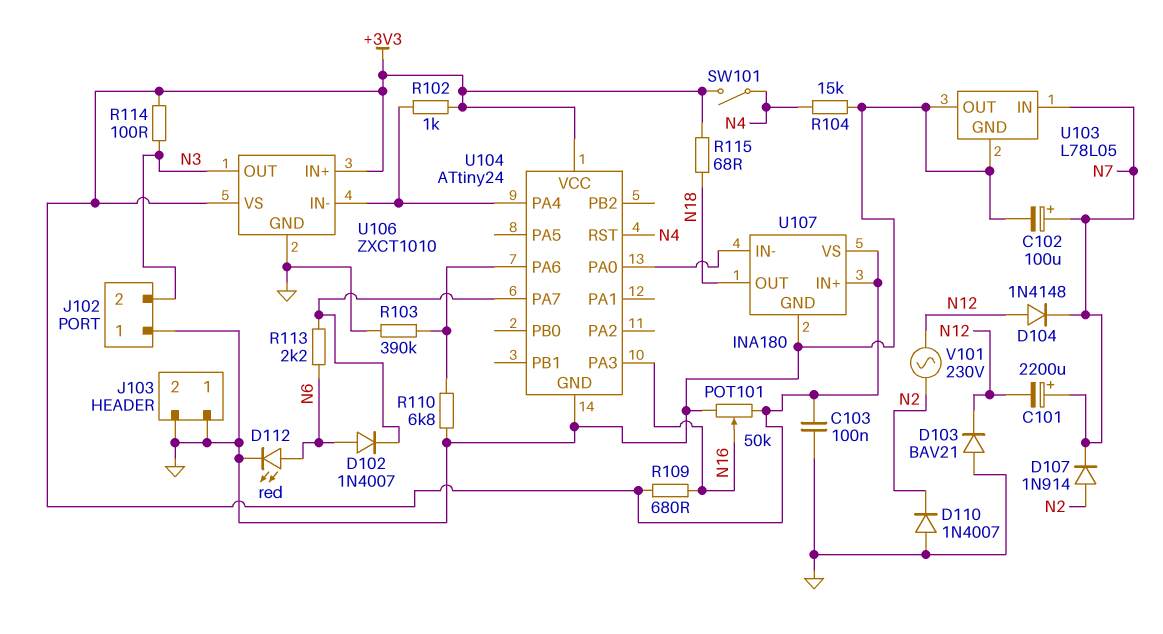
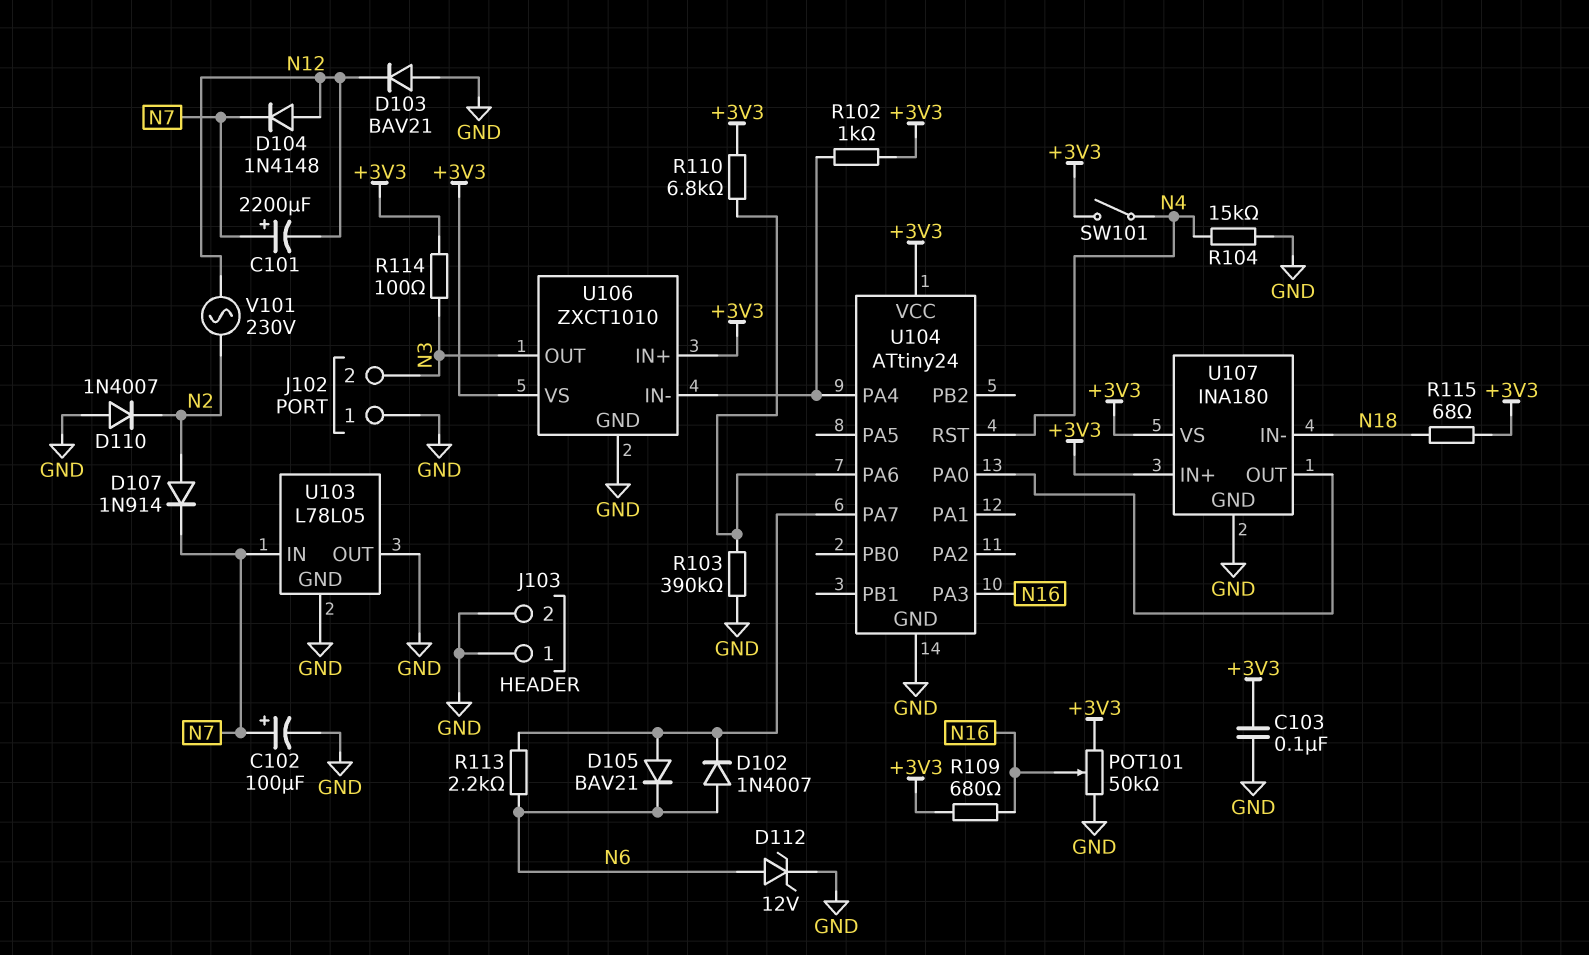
D105: none -> diode BAV21 (A U104/PA7, K N6)
D112: LED red (A N6, K GND) -> zener 12V (A N6, K GND)
R110: 6.8k (GND, U104/PA6) -> 6.8k (+3V3, U104/PA6)
U107 pin IN-: U104/PA0 -> N18
U107 pin OUT: N18 -> U104/PA0

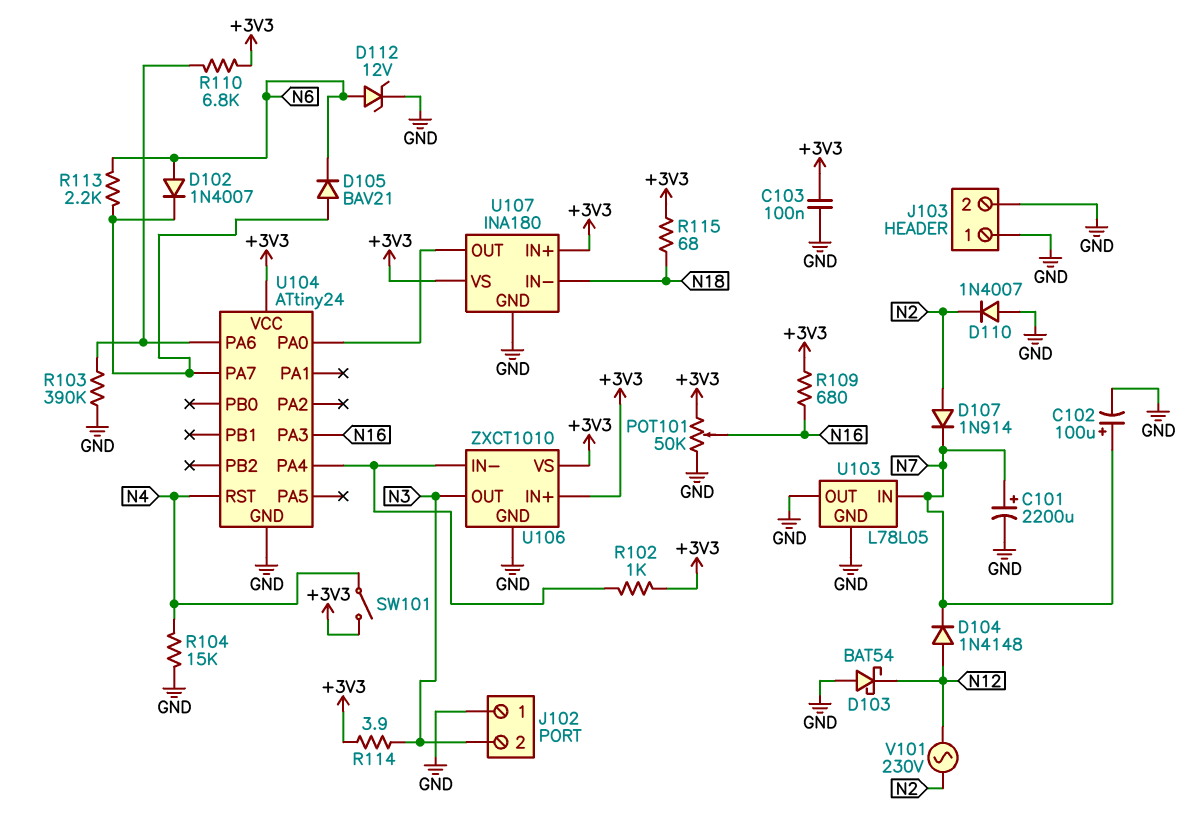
C101: 2200uF (plus N7, minus N12) -> 2200uF (plus N7, minus GND)
D103: diode BAV21 (A GND, K N12) -> schottky BAT54 (A GND, K N12)
R114: 100 (+3V3, N3) -> 3.9 (+3V3, N3)

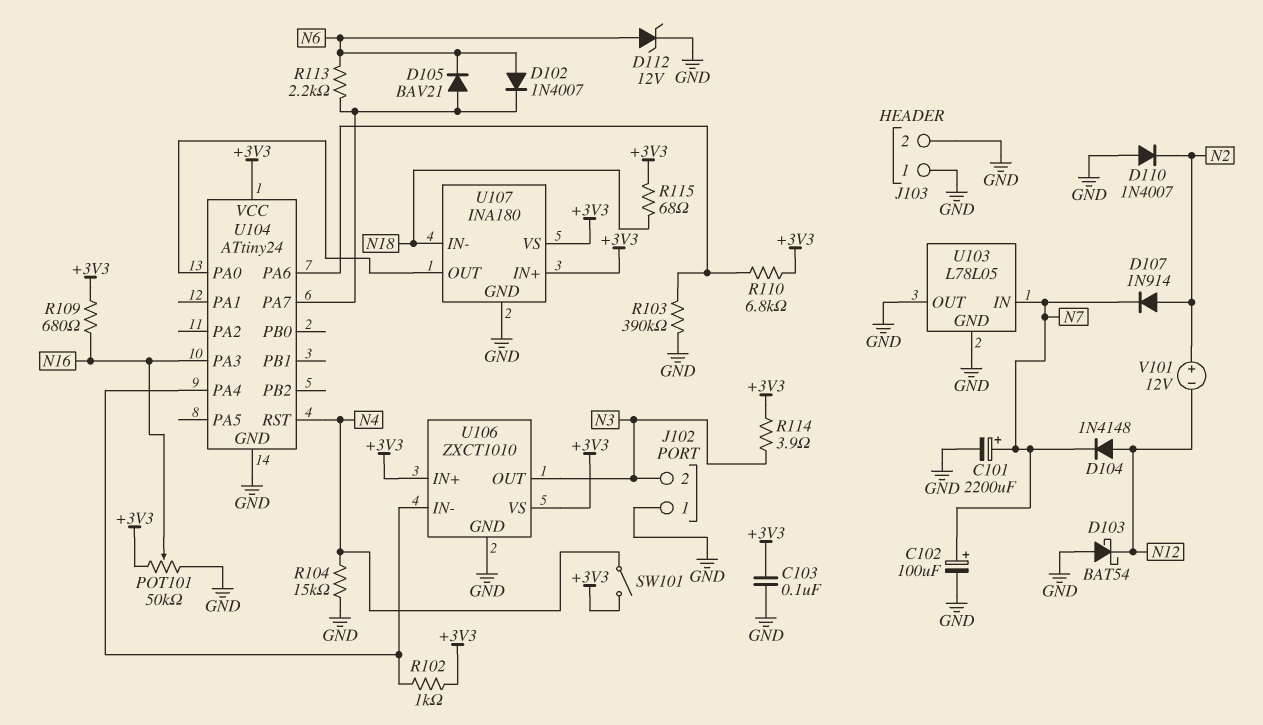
V101: AC 230V (N2, N12) -> 12V (plus N2, minus N12)

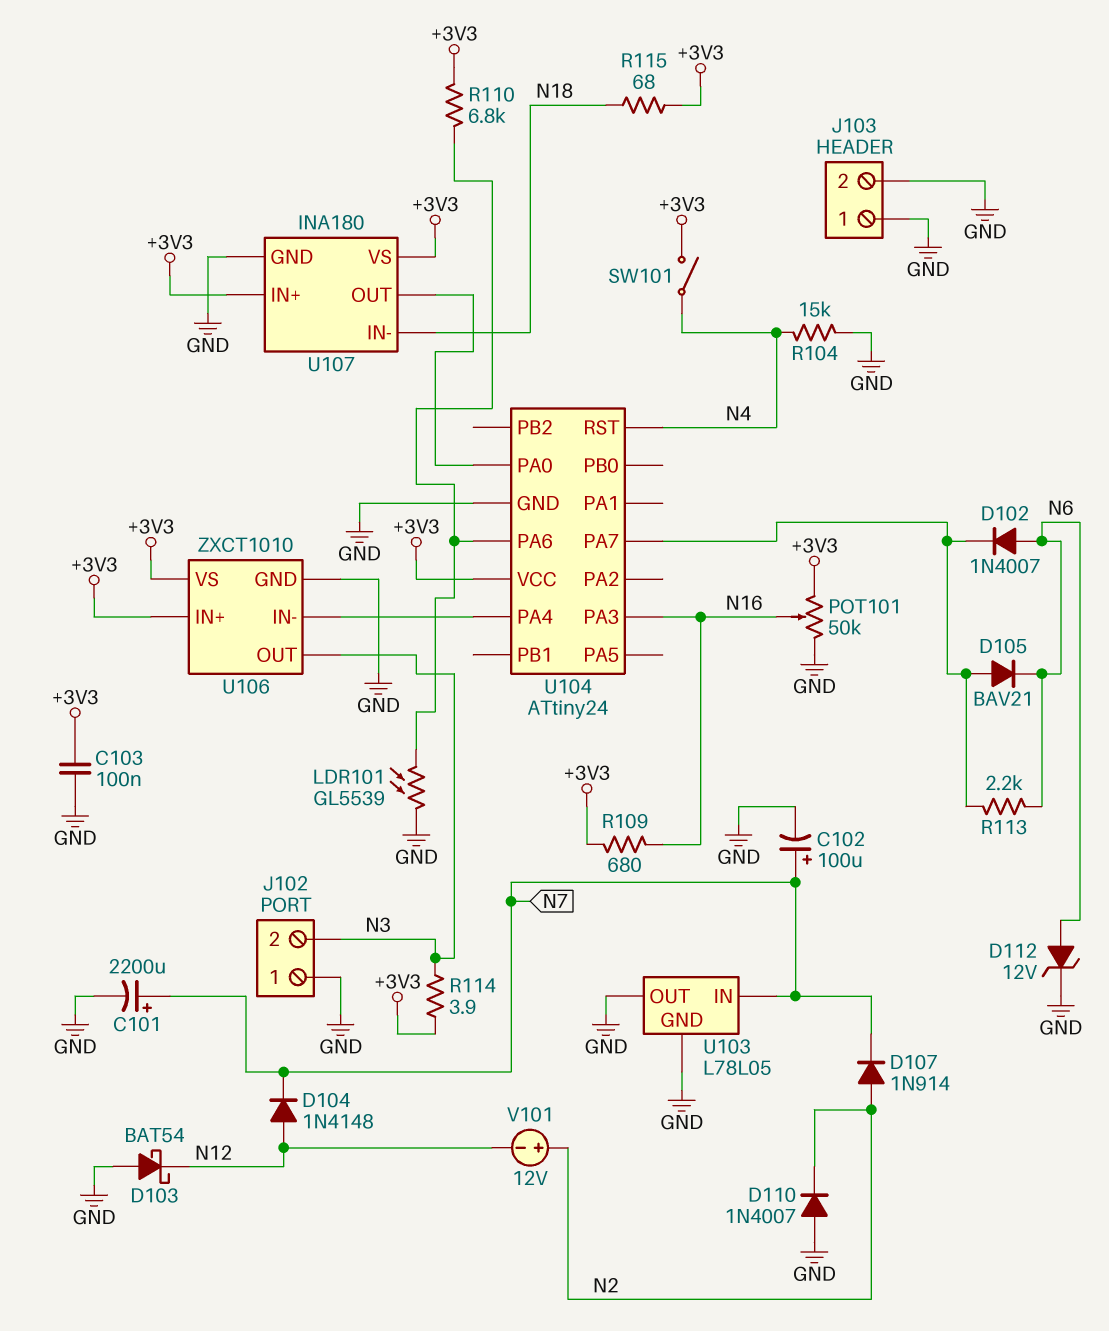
LDR101: none -> GL5539 (GND, U104/PA6)
R102: 1k (+3V3, U104/PA4) -> none
R103: 390k (GND, U104/PA6) -> none

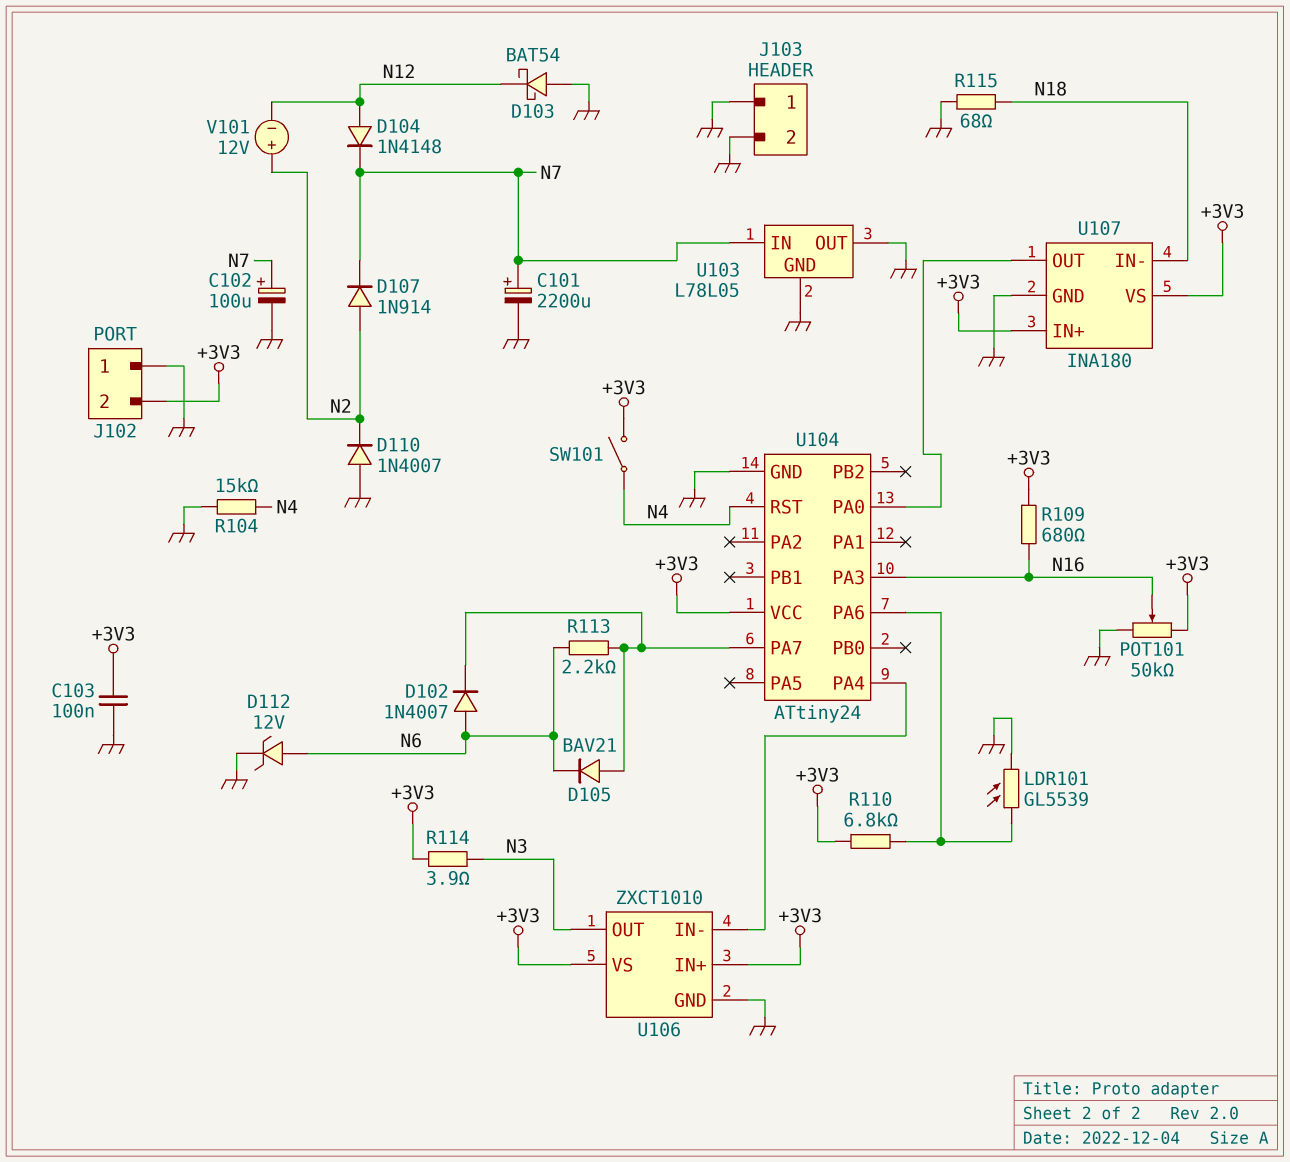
J102 pin 2: N3 -> +3V3
R115: 68 (+3V3, N18) -> 68 (GND, N18)

